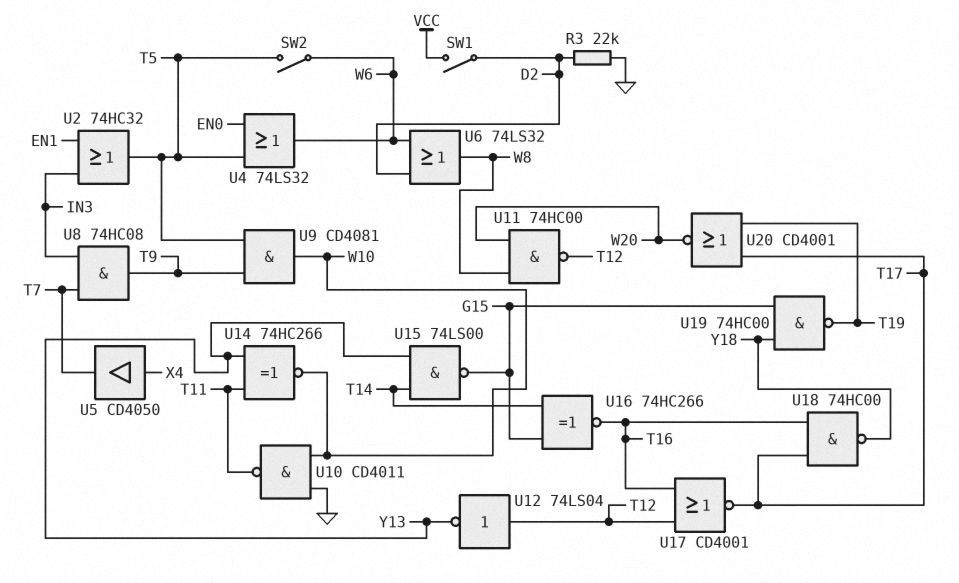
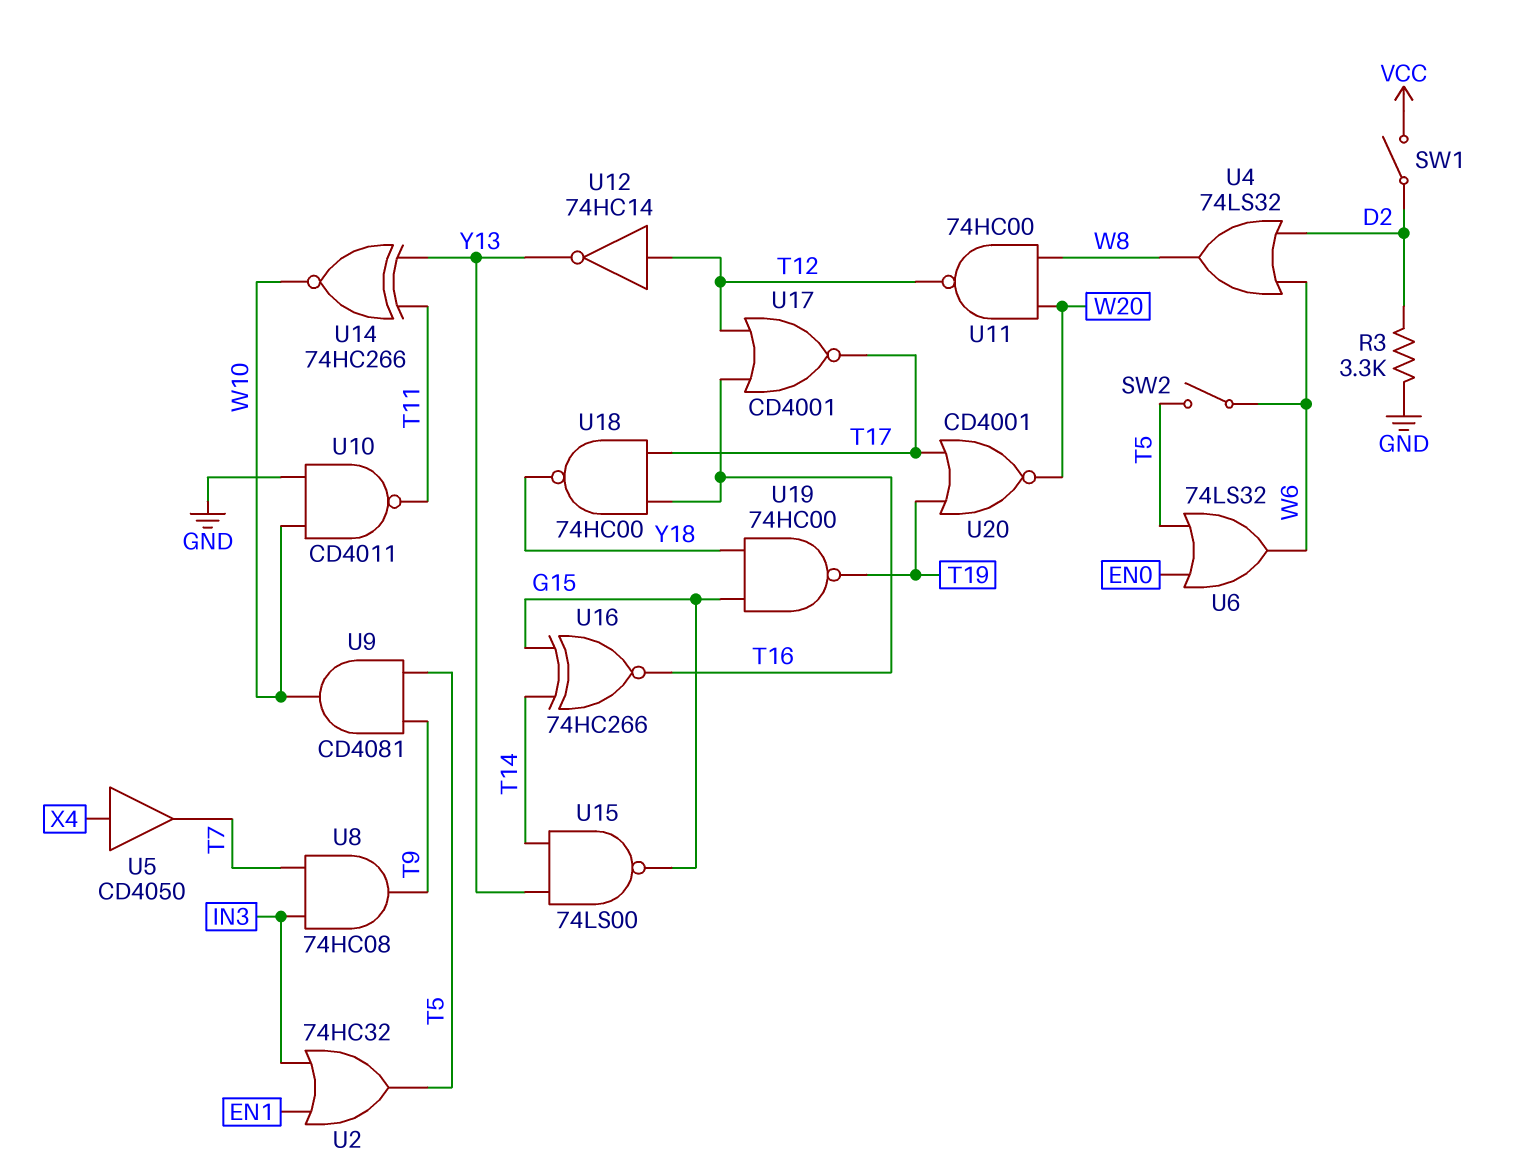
R3: 22k (D2, GND) -> 3.3k (D2, GND)
U4: OR 74LS32 (in EN0, in T5, out W6) -> OR 74LS32 (in D2, in W6, out W8)
U6: OR 74LS32 (in D2, in W6, out W8) -> OR 74LS32 (in EN0, in T5, out W6)
U12: NOT 74LS04 (in T12, out Y13) -> NOT 74HC14 (in T12, out Y13)

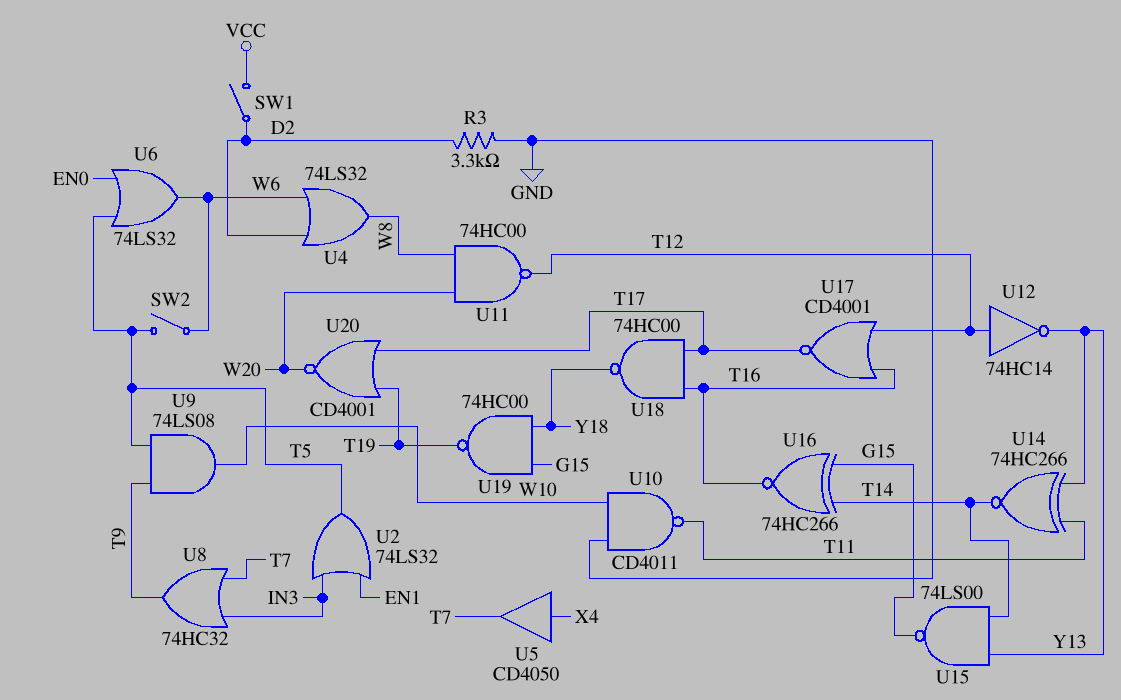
U2: OR 74HC32 (in EN1, in IN3, out T5) -> OR 74LS32 (in EN1, in IN3, out T5)
U8: AND 74HC08 (in IN3, in T7, out T9) -> OR 74HC32 (in IN3, in T7, out T9)
U9: AND CD4081 (in T5, in T9, out W10) -> AND 74LS08 (in T5, in T9, out W10)
U14: XNOR 74HC266 (in T11, in Y13, out W10) -> XNOR 74HC266 (in T11, in Y13, out T14)

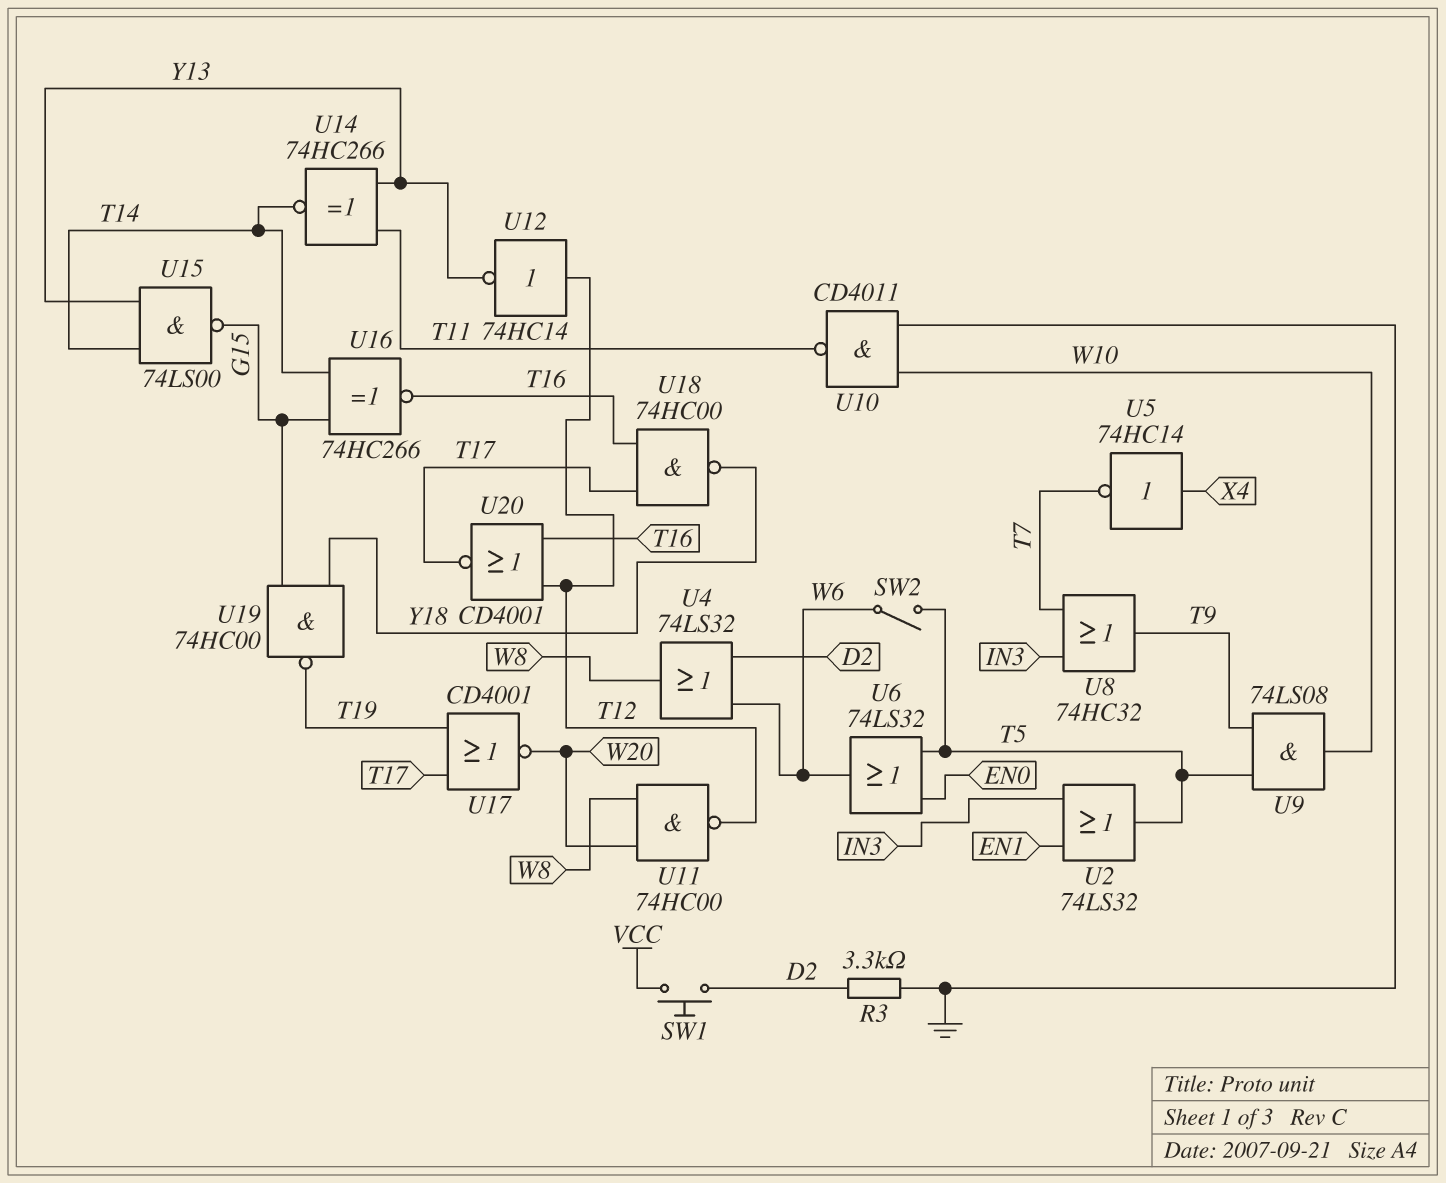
SW1: switch (D2, VCC) -> button (D2, VCC)
U5: buffer CD4050 (in X4, out T7) -> NOT 74HC14 (in X4, out T7)
U17: NOR CD4001 (in T12, in T16, out T17) -> NOR CD4001 (in T17, in T19, out W20)
U20: NOR CD4001 (in T17, in T19, out W20) -> NOR CD4001 (in T12, in T16, out T17)

